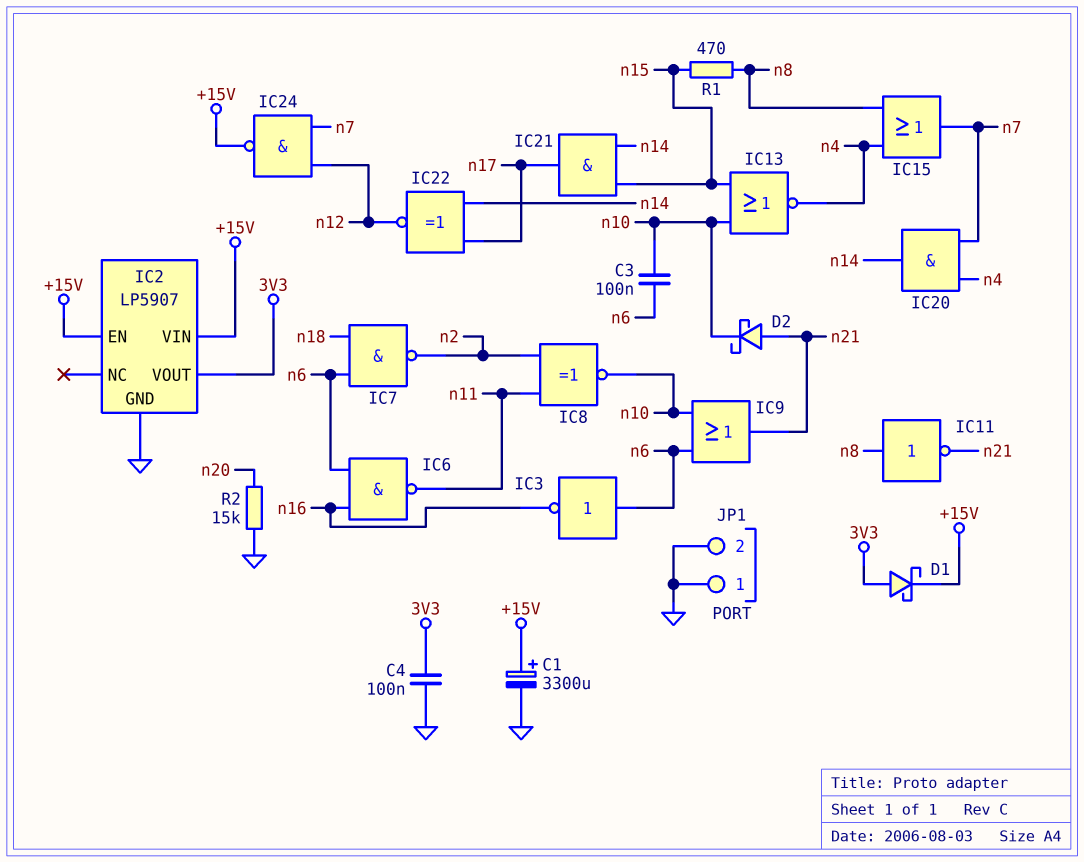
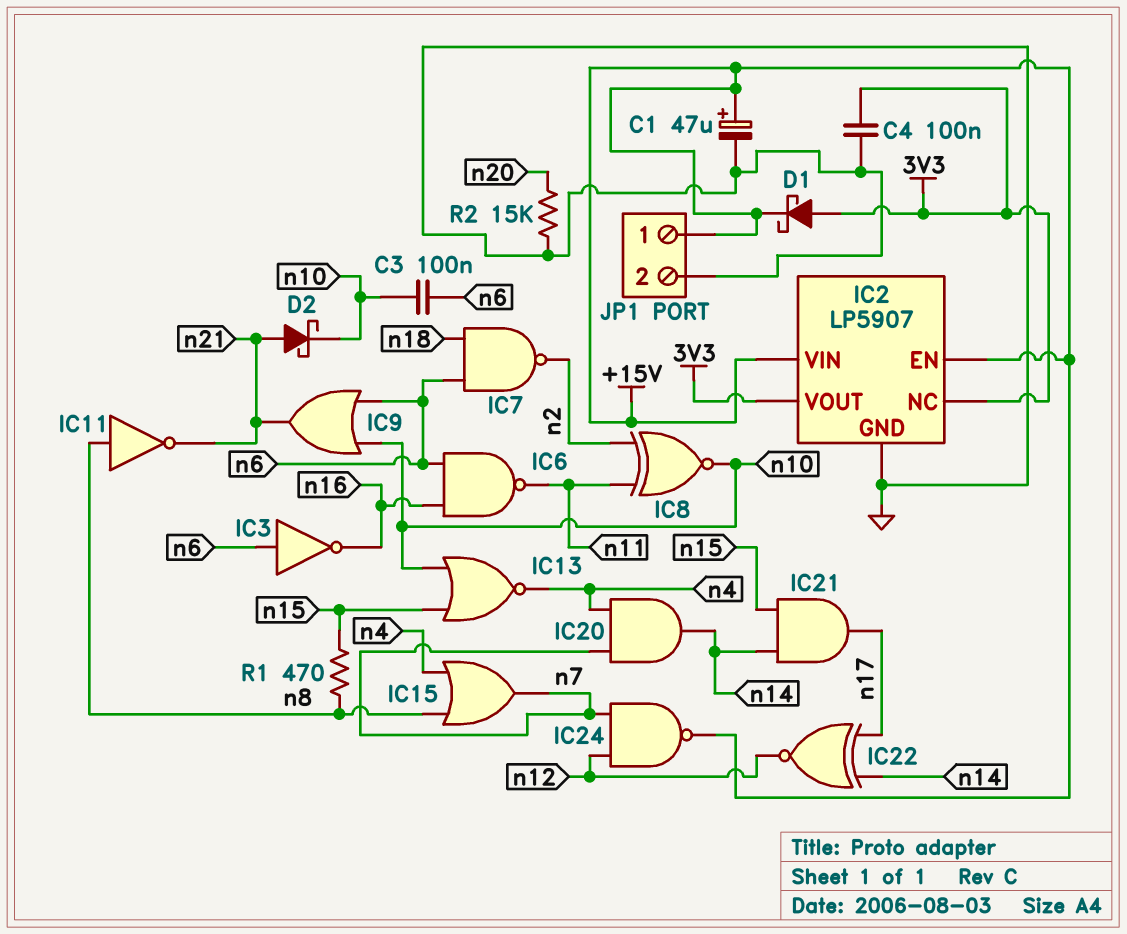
C1: 3300uF (plus +15V, minus GND) -> 47uF (plus +15V, minus GND)
IC2 pin NC: none -> 3V3
JP1 pin 1: GND -> +15V

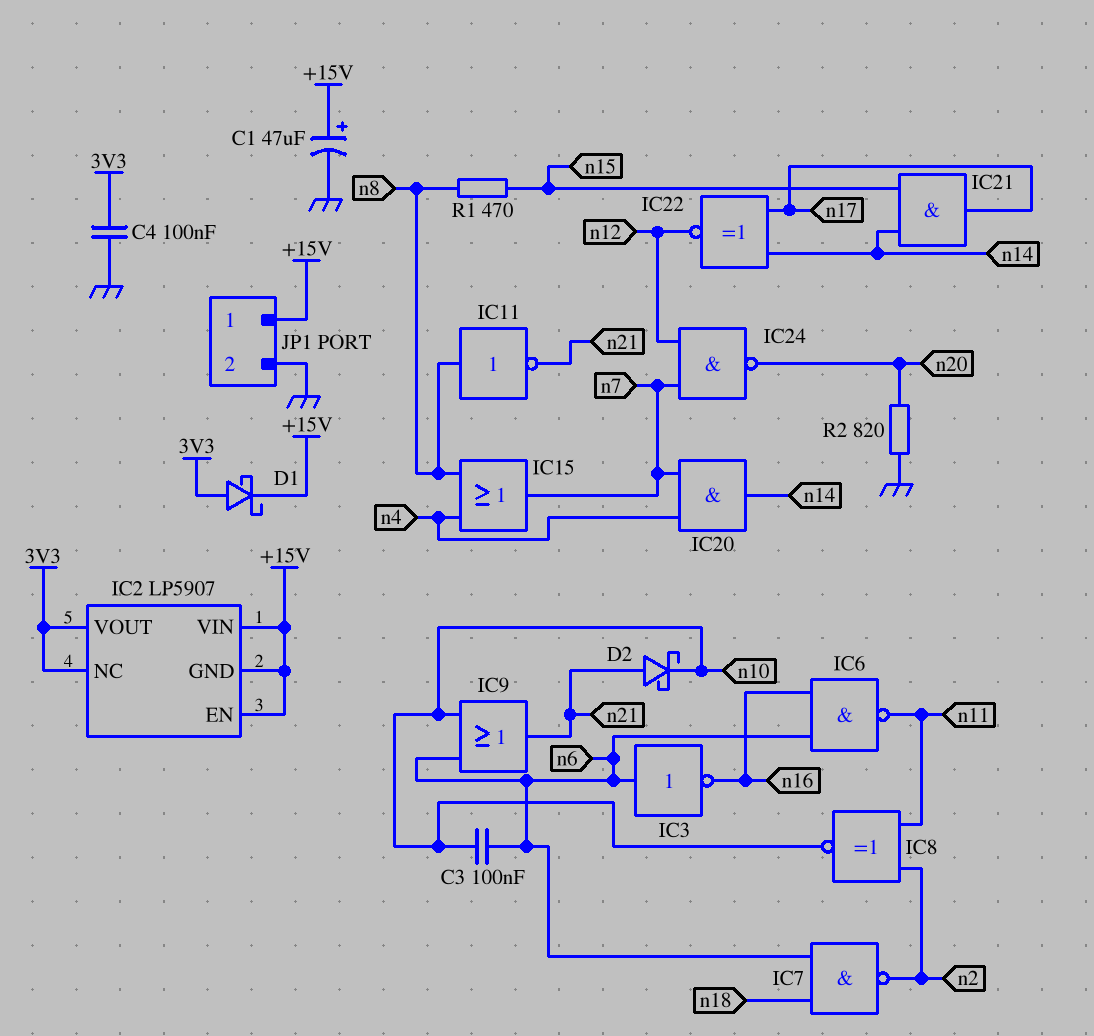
IC2 pin GND: GND -> +15V
IC13: NOR (in n10, in n15, out n4) -> none
IC24: NAND (in n7, in n12, out +15V) -> NAND (in n7, in n12, out n20)
R2: 15k (GND, n20) -> 820 (GND, n20)

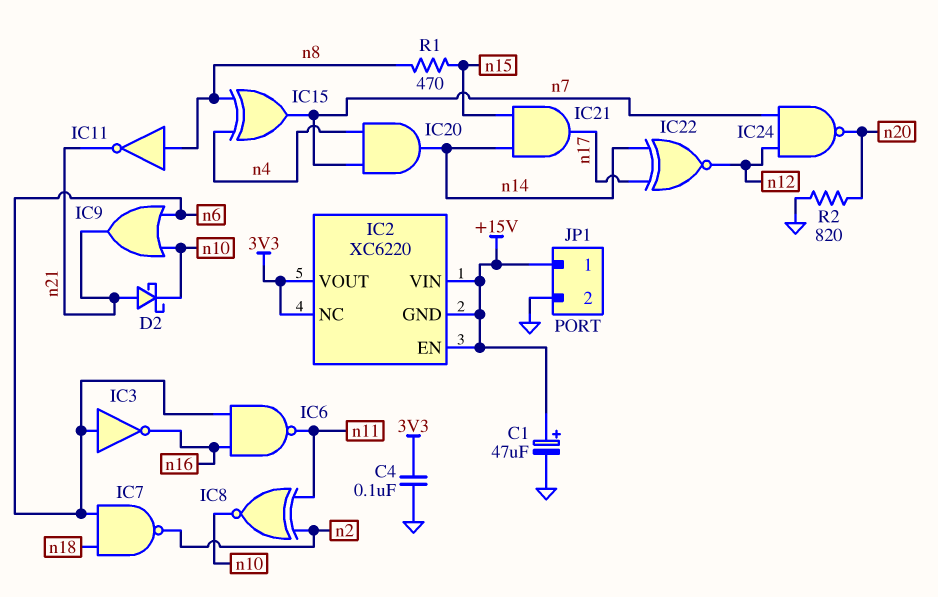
C3: 100nF (n6, n10) -> none
D1: schottky (A 3V3, K +15V) -> none
IC2: LP5907 -> XC6220
IC15: OR (in n4, in n8, out n7) -> XOR (in n4, in n8, out n7)

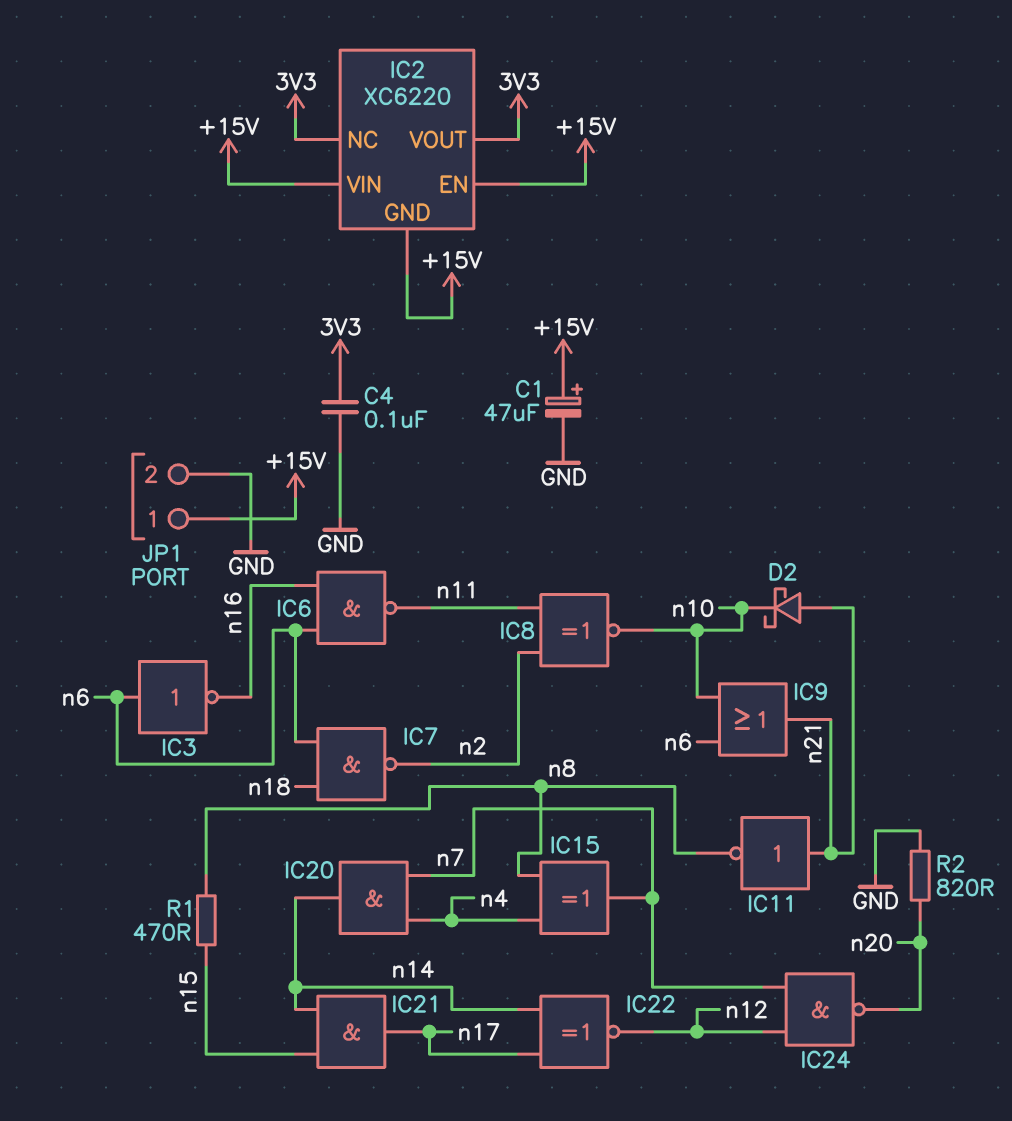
IC11: NOT (in n8, out n21) -> NOT (in n21, out n8)

